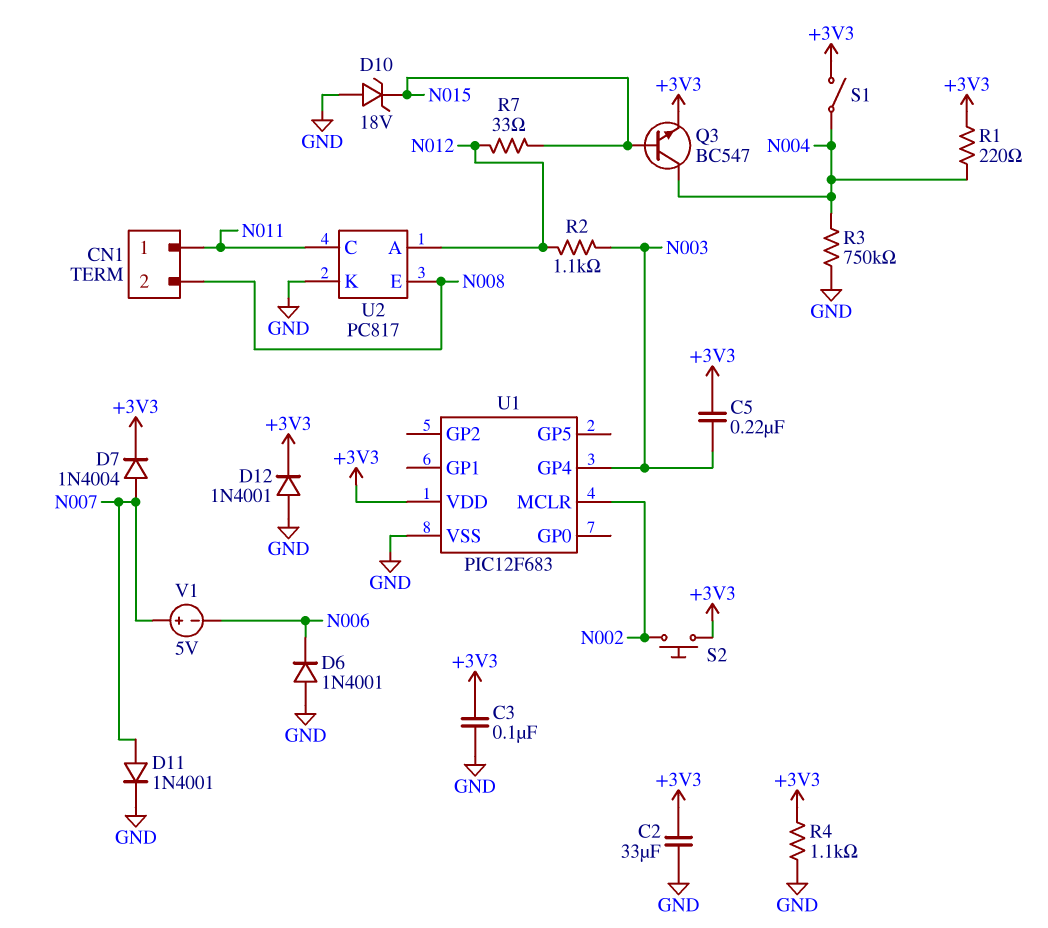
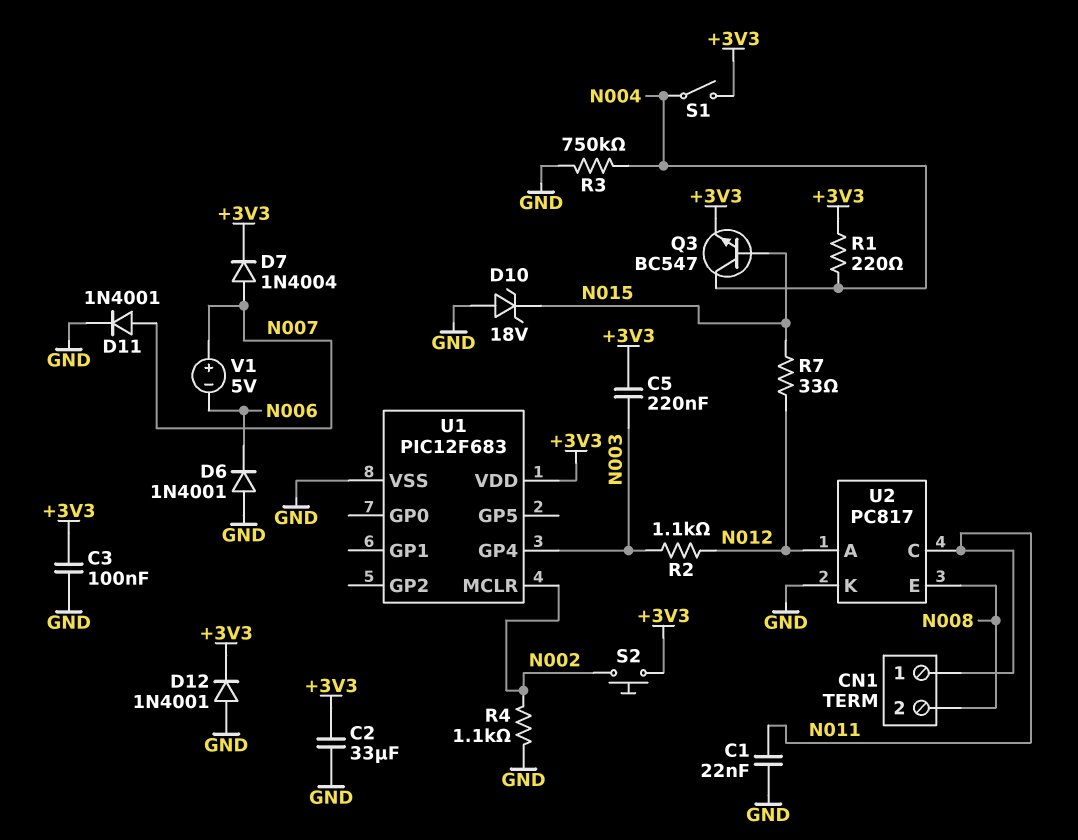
C1: none -> 22nF (GND, N011)
R4: 1.1k (+3V3, GND) -> 1.1k (GND, N002)

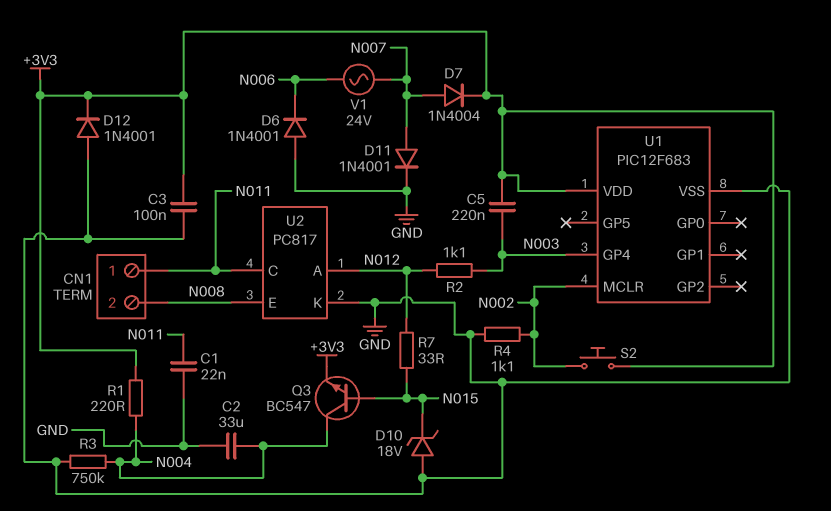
C2: 33uF (+3V3, GND) -> 33uF (GND, N004)
S1: switch (+3V3, N004) -> none
V1: 5V (plus N007, minus N006) -> AC 24V (N006, N007)

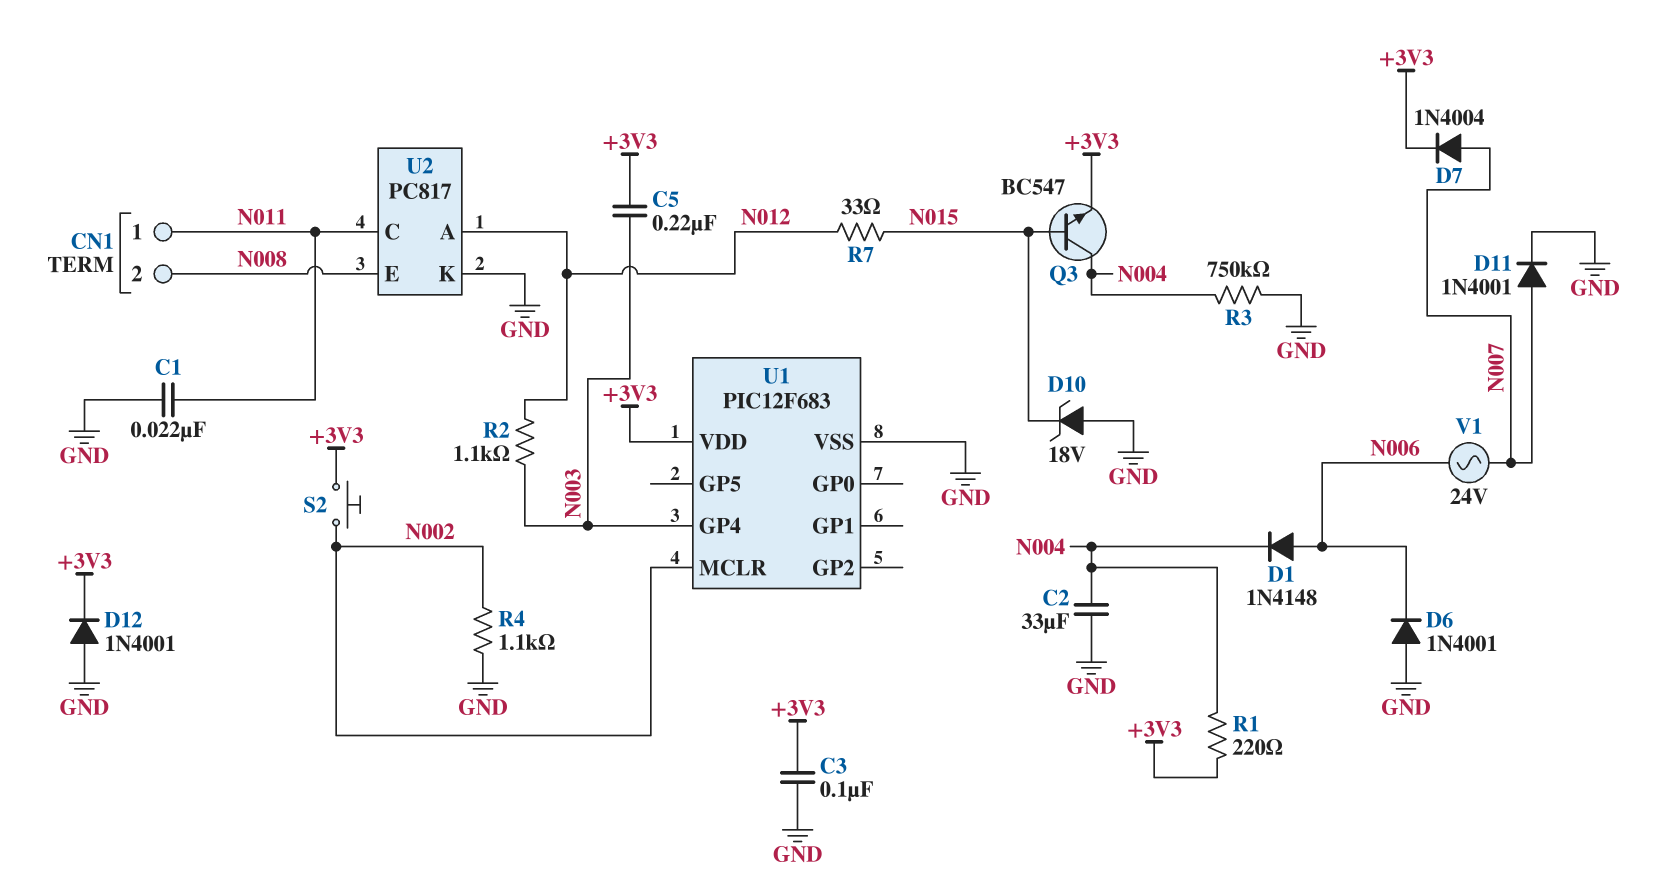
D1: none -> diode 1N4148 (A N006, K N004)

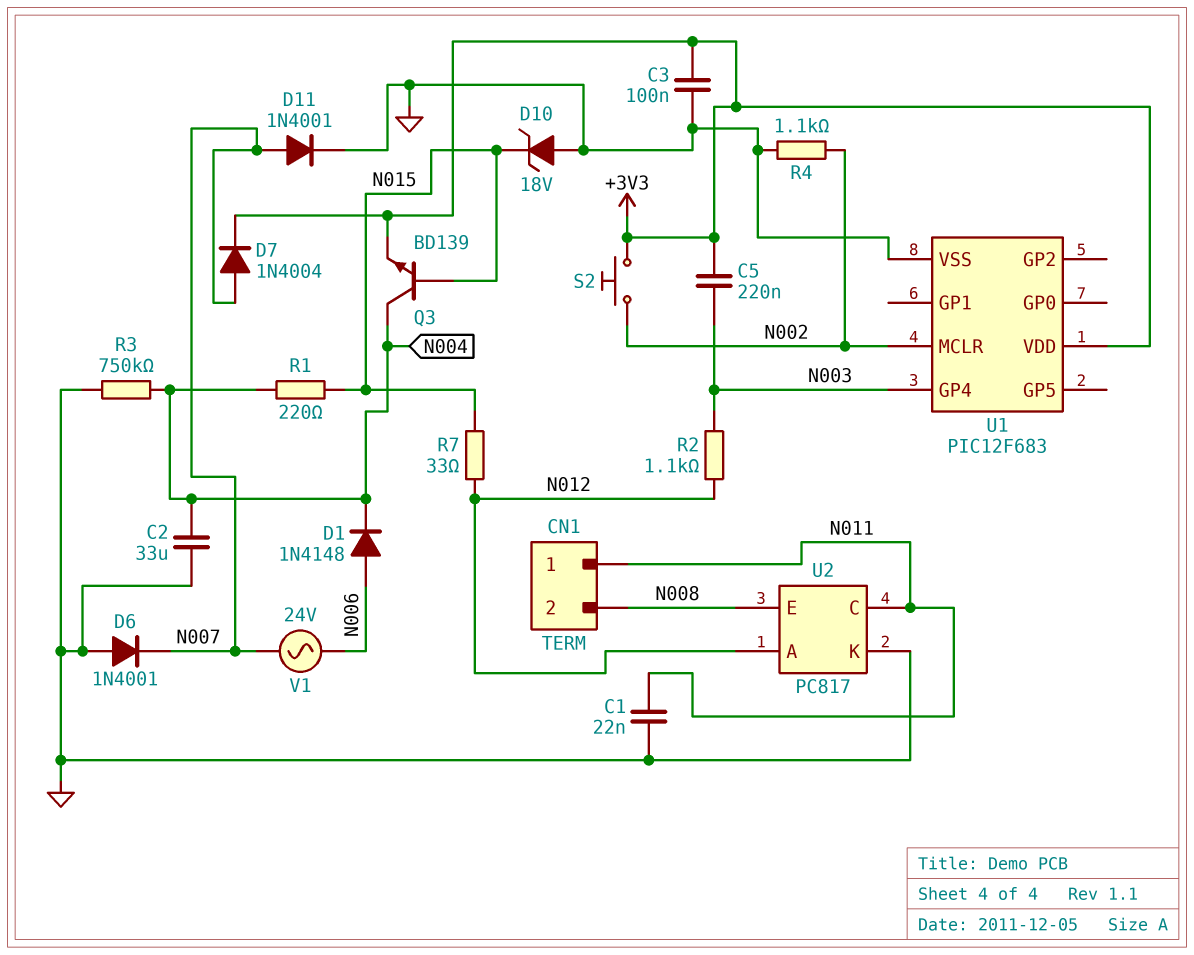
D6: diode 1N4001 (A GND, K N006) -> diode 1N4001 (A GND, K N007)
D12: diode 1N4001 (A GND, K +3V3) -> none
Q3: NPN BC547 (B N015, C N004, E +3V3) -> NPN BD139 (B N015, C N004, E +3V3)
R1: 220 (+3V3, N004) -> 220 (N004, N015)

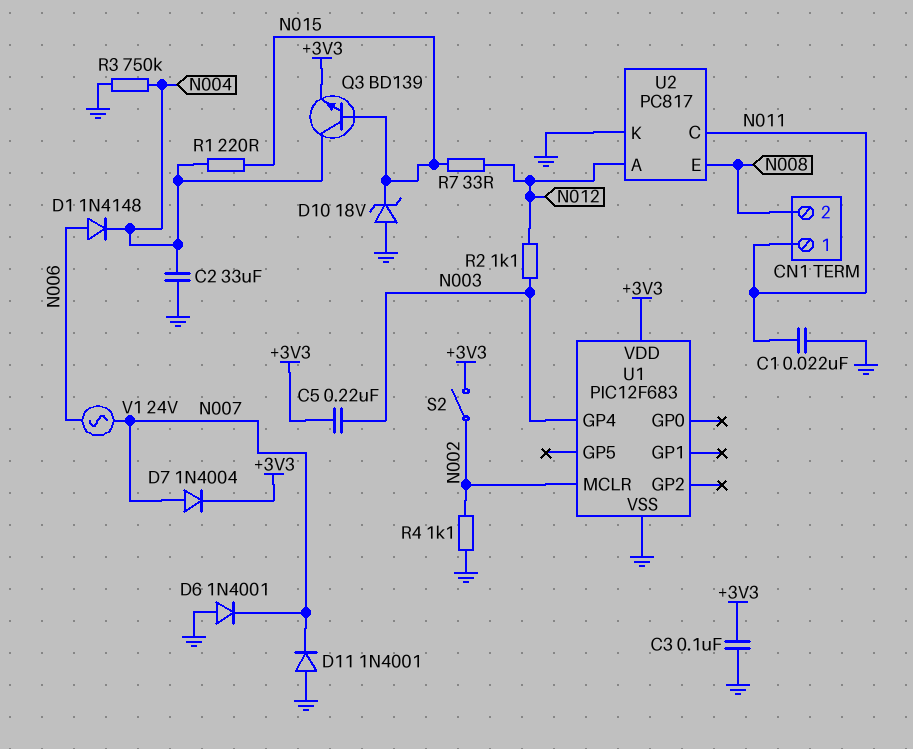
D11: diode 1N4001 (A N007, K GND) -> diode 1N4001 (A GND, K N007)
S2: button (+3V3, N002) -> switch (+3V3, N002)

